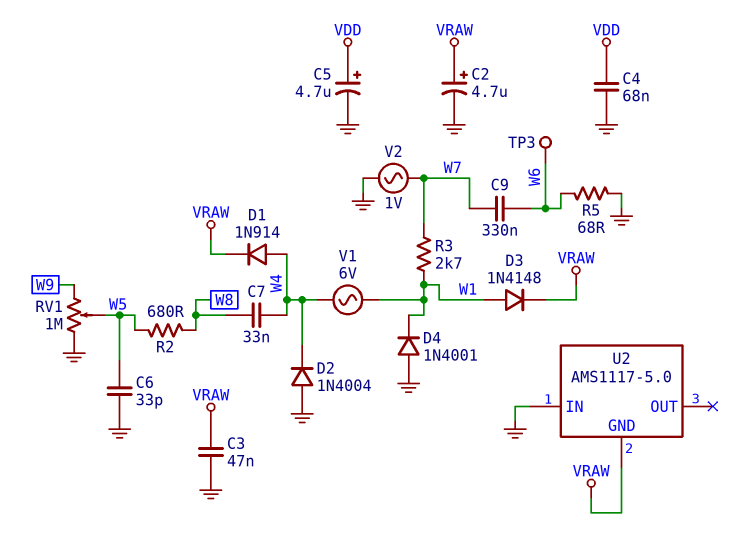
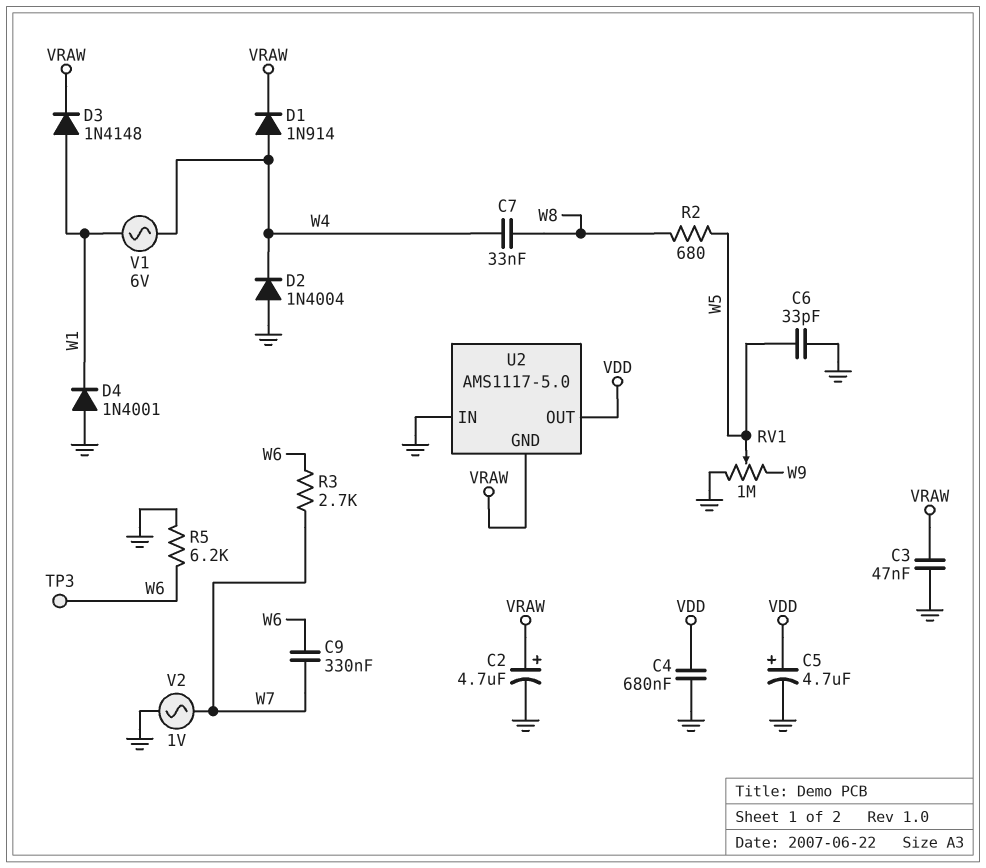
C4: 68nF (GND, VDD) -> 680nF (GND, VDD)
R3: 2.7k (W1, W7) -> 2.7k (W6, W7)
R5: 68 (GND, W6) -> 6.2k (GND, W6)
U2 pin OUT: none -> VDD

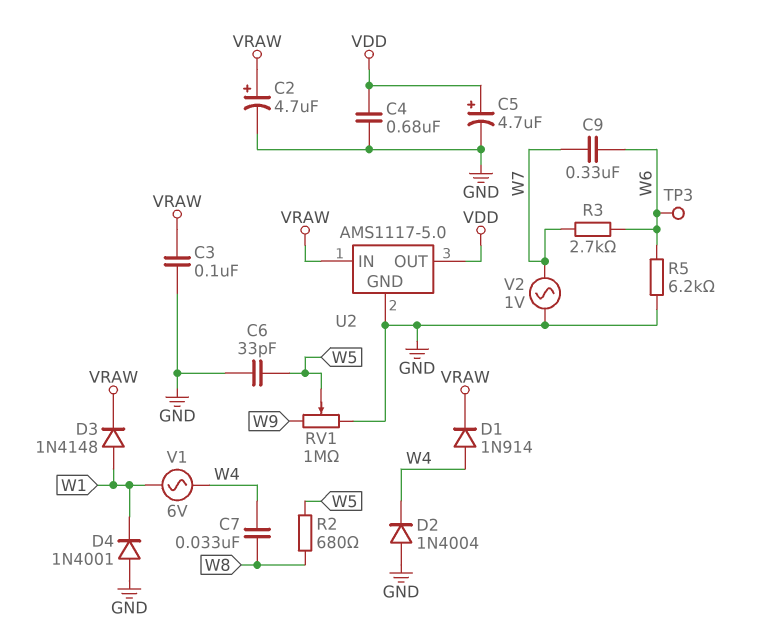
C3: 47nF (GND, VRAW) -> 100nF (GND, VRAW)
U2 pin GND: VRAW -> GND
U2 pin IN: GND -> VRAW

